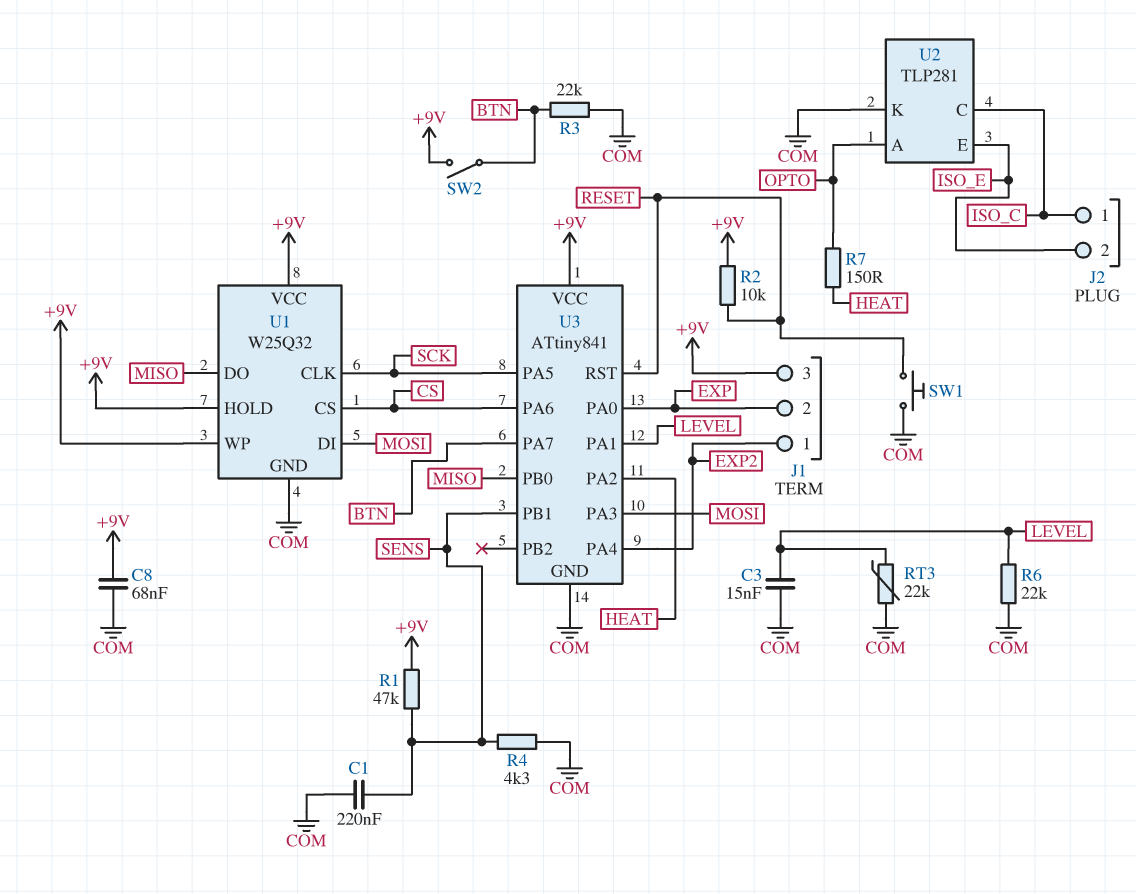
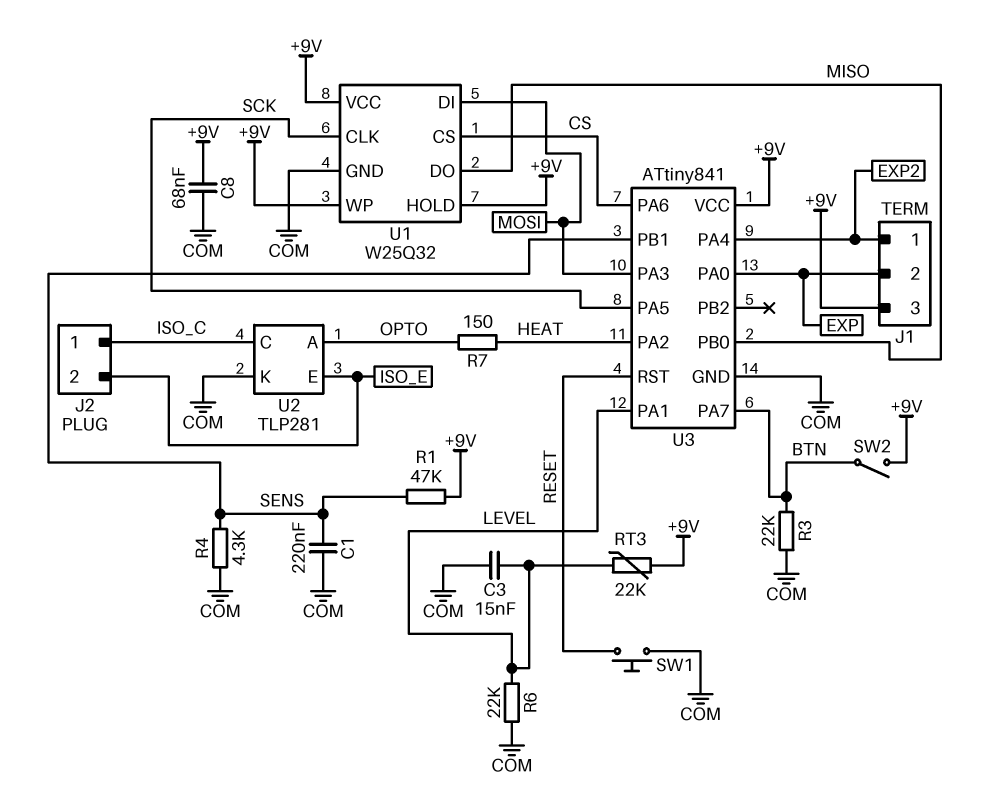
R2: 10k (+9V, RESET) -> none
RT3: 22k (COM, LEVEL) -> 22k (+9V, LEVEL)

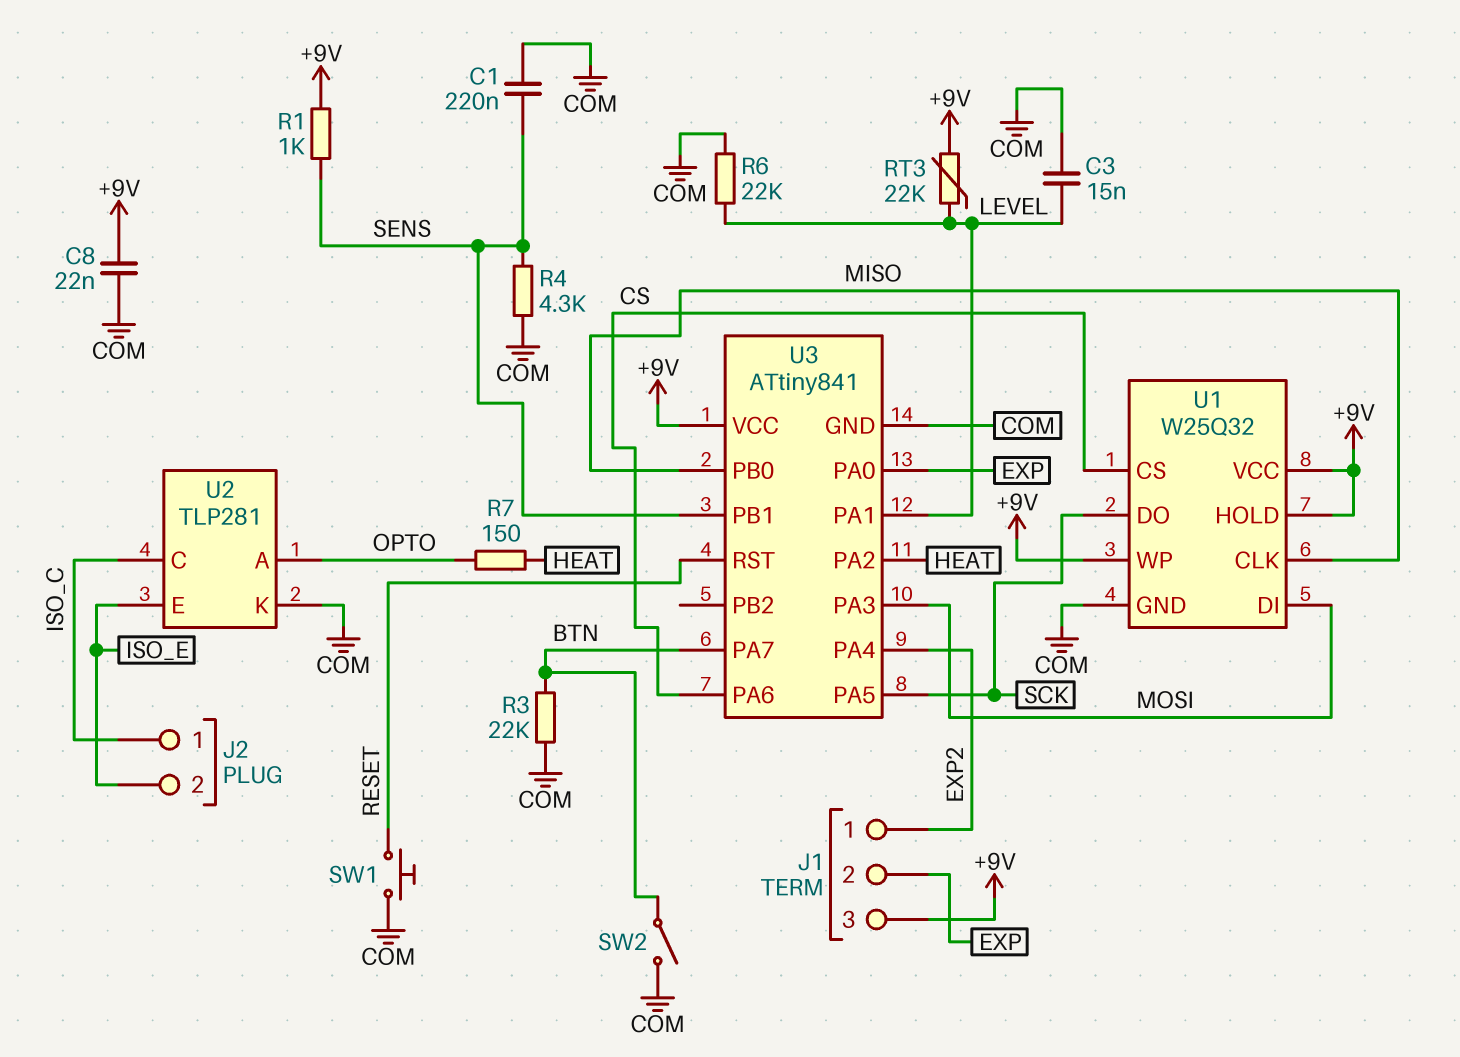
C8: 68nF (+9V, COM) -> 22nF (+9V, COM)
R1: 47k (+9V, SENS) -> 1k (+9V, SENS)
SW2: switch (+9V, BTN) -> switch (BTN, COM)
U1 pin CLK: SCK -> MISO
U1 pin DO: MISO -> SCK

